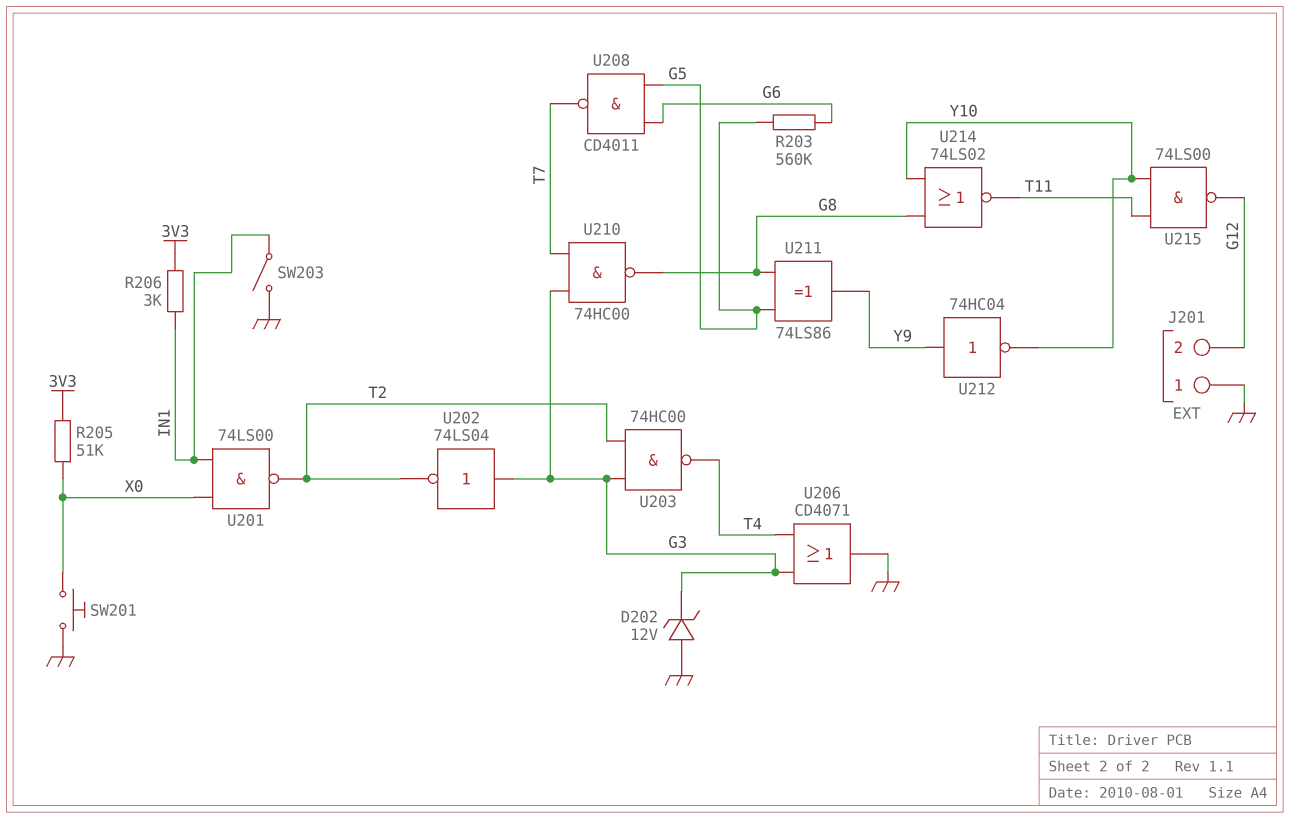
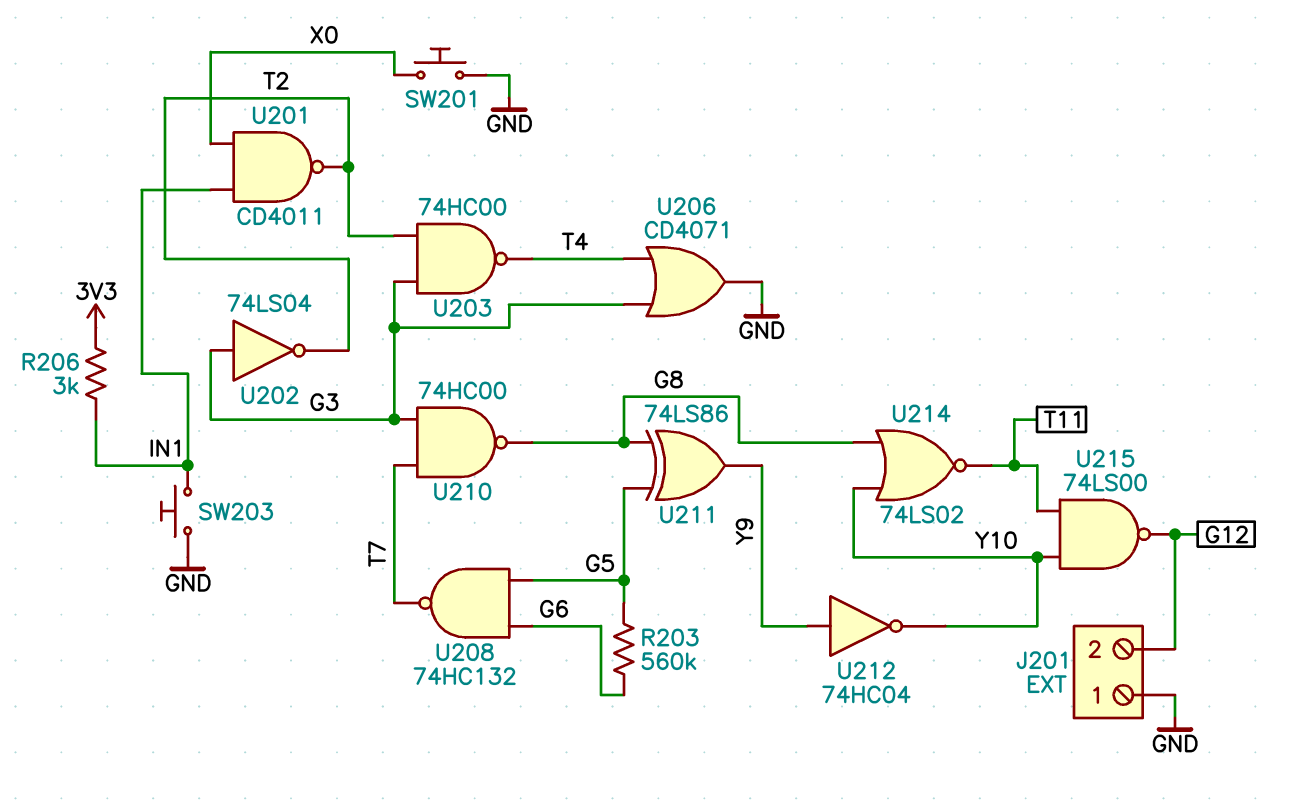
D202: zener 12V (A GND, K G3) -> none
R205: 51k (3V3, X0) -> none
SW203: switch (GND, IN1) -> button (GND, IN1)
U201: NAND 74LS00 (in IN1, in X0, out T2) -> NAND CD4011 (in IN1, in X0, out T2)
U208: NAND CD4011 (in G5, in G6, out T7) -> NAND 74HC132 (in G5, in G6, out T7)

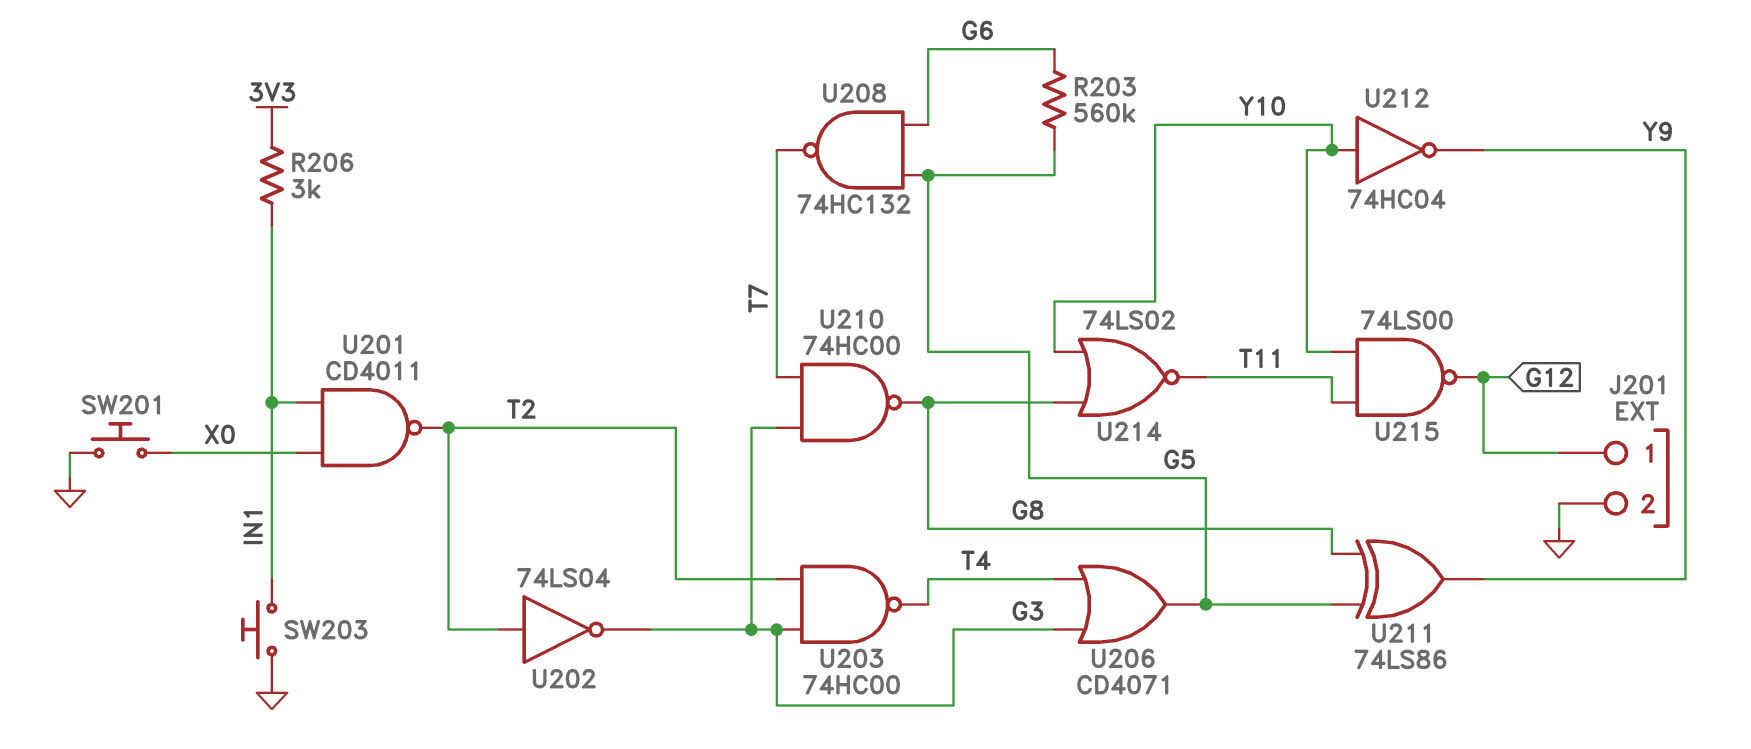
J201 pin 1: GND -> G12
J201 pin 2: G12 -> GND
U202: NOT 74LS04 (in G3, out T2) -> NOT 74LS04 (in T2, out G3)
U206: OR CD4071 (in G3, in T4, out GND) -> OR CD4071 (in G3, in T4, out G5)
U212: NOT 74HC04 (in Y9, out Y10) -> NOT 74HC04 (in Y10, out Y9)

